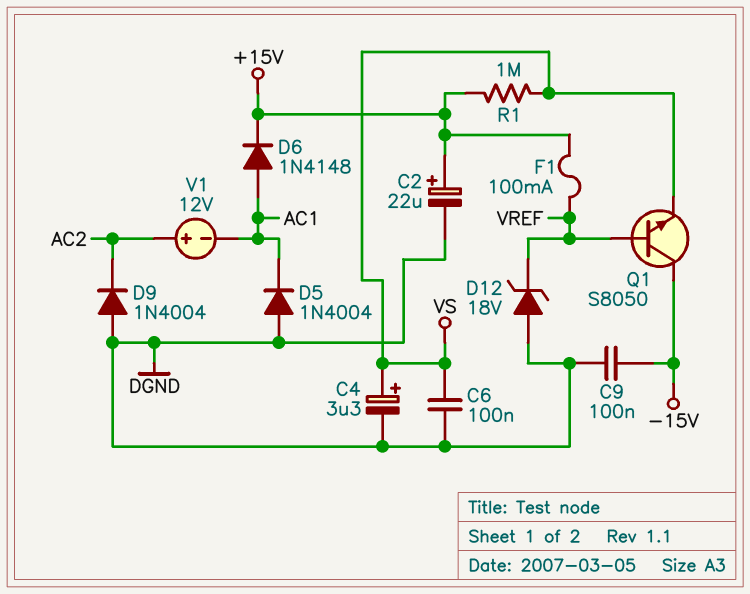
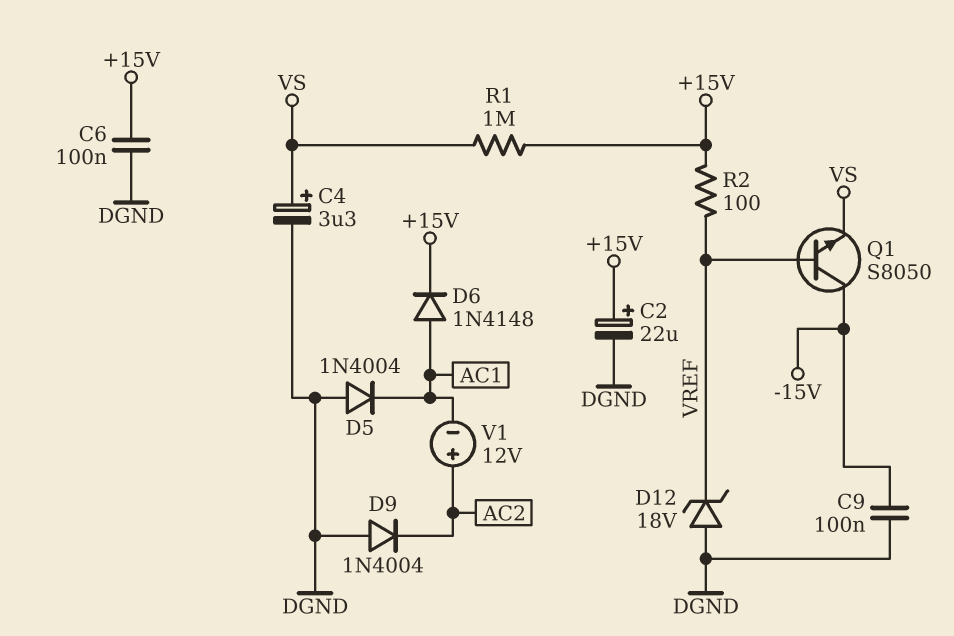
C6: 100nF (DGND, VS) -> 100nF (+15V, DGND)
F1: 100mA (+15V, VREF) -> none
R2: none -> 100 (+15V, VREF)

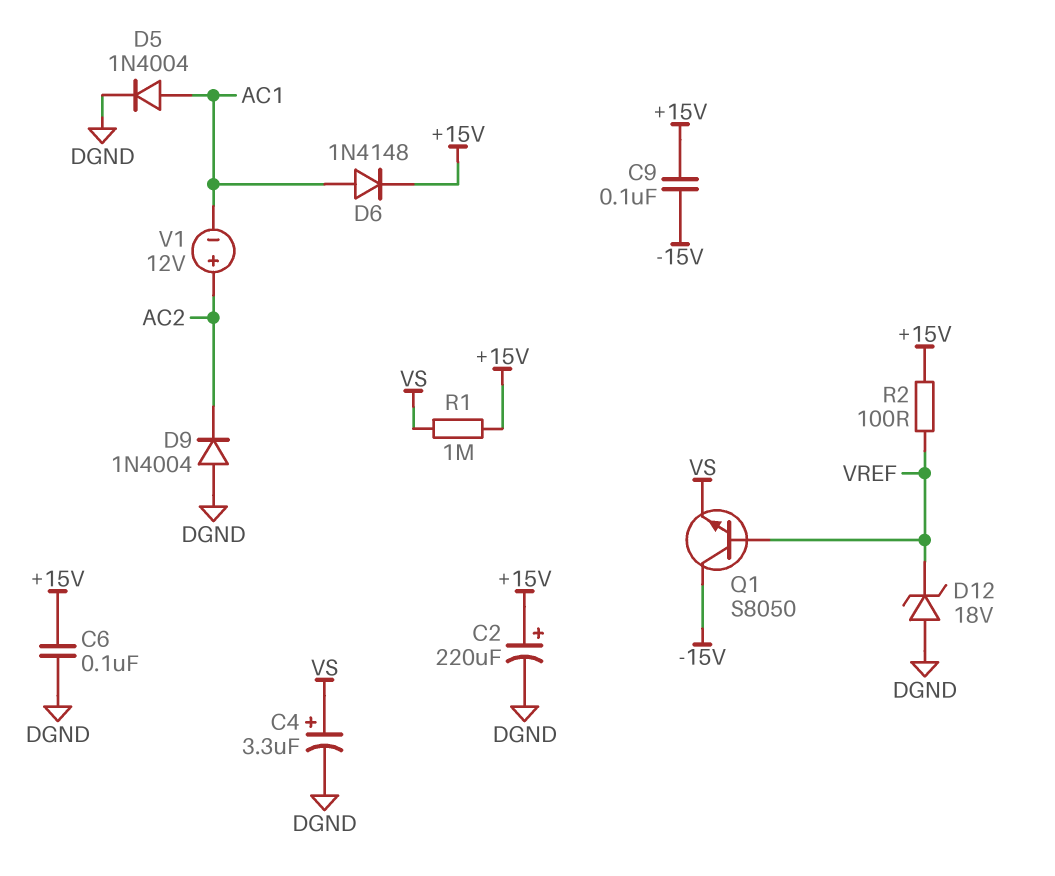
C2: 22uF (plus +15V, minus DGND) -> 220uF (plus +15V, minus DGND)
C9: 100nF (-15V, DGND) -> 100nF (+15V, -15V)
D5: diode 1N4004 (A DGND, K AC1) -> diode 1N4004 (A AC1, K DGND)

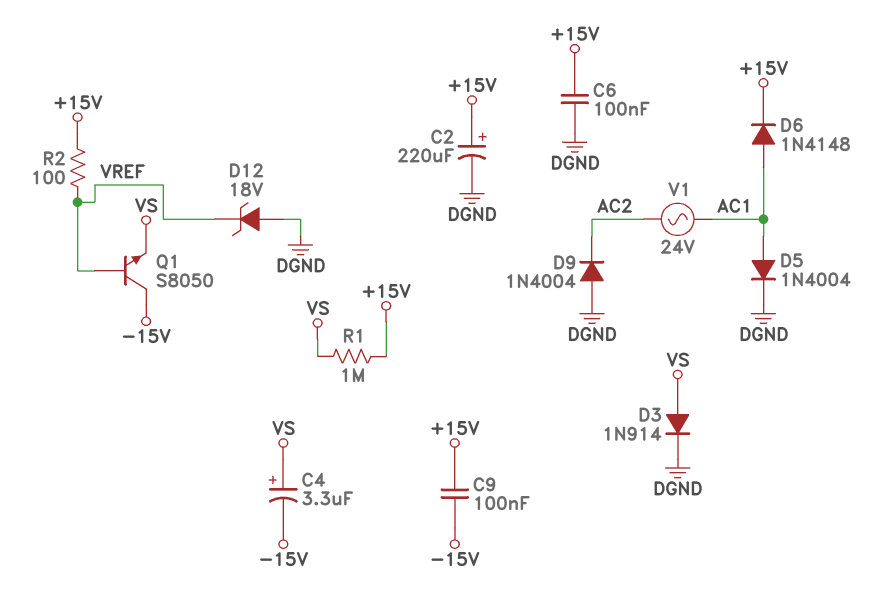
C4: 3.3uF (plus VS, minus DGND) -> 3.3uF (plus VS, minus -15V)
D3: none -> diode 1N914 (A VS, K DGND)
V1: 12V (plus AC2, minus AC1) -> AC 24V (AC1, AC2)

